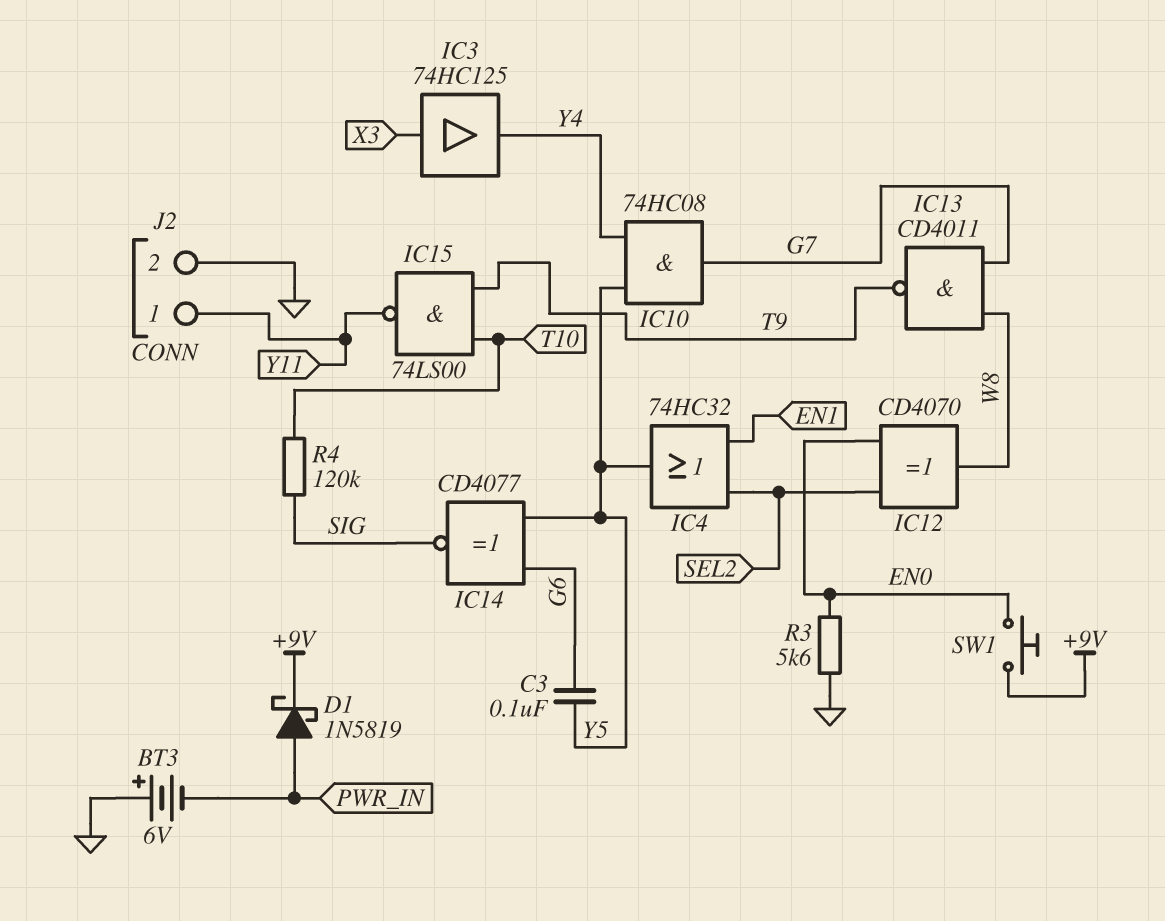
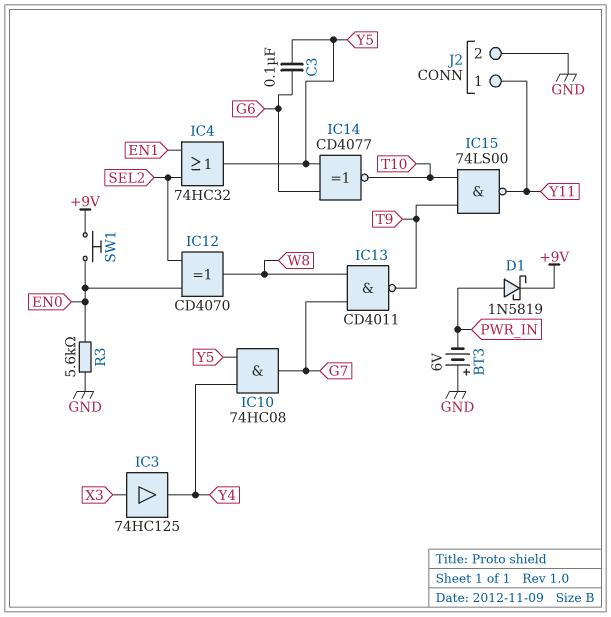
IC14: XNOR CD4077 (in G6, in Y5, out SIG) -> XNOR CD4077 (in G6, in Y5, out T10)
R4: 120k (SIG, T10) -> none

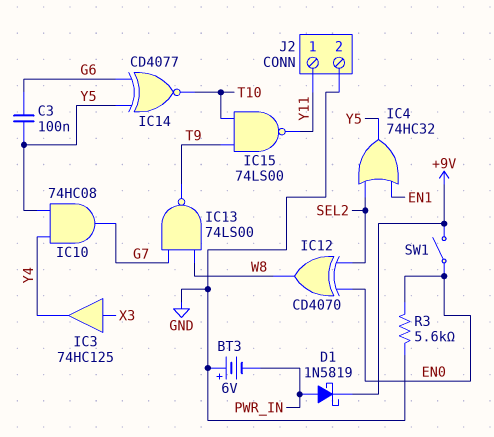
IC13: NAND CD4011 (in G7, in W8, out T9) -> NAND 74LS00 (in G7, in W8, out T9)
SW1: button (+9V, EN0) -> switch (+9V, EN0)

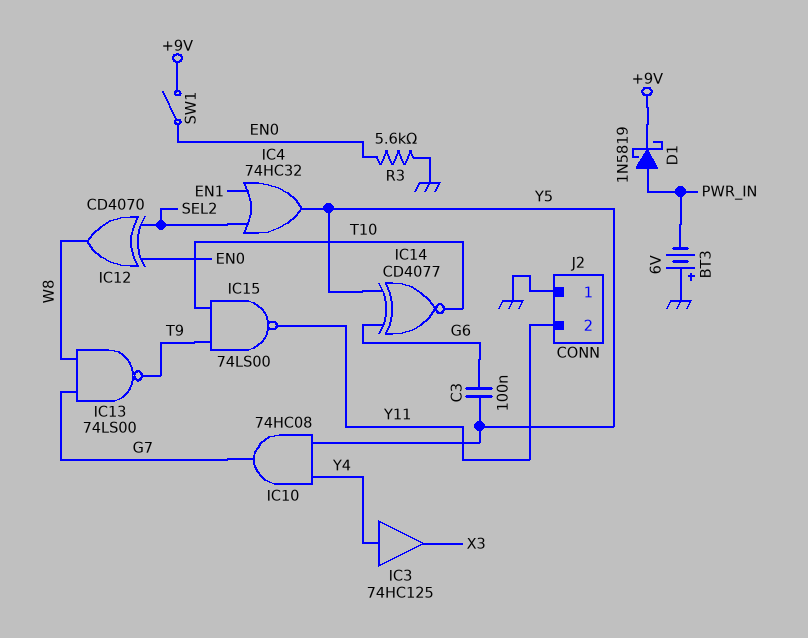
IC3: buffer 74HC125 (in X3, out Y4) -> buffer 74HC125 (in Y4, out X3)
J2 pin 1: Y11 -> GND
J2 pin 2: GND -> Y11

